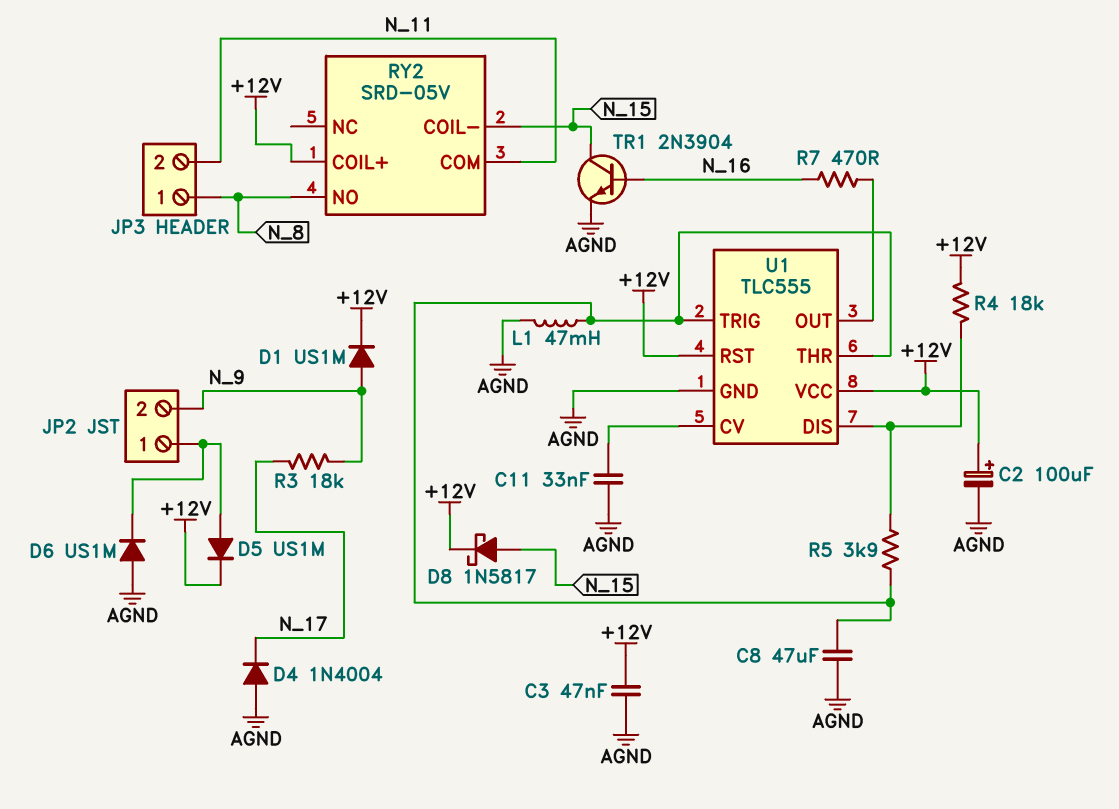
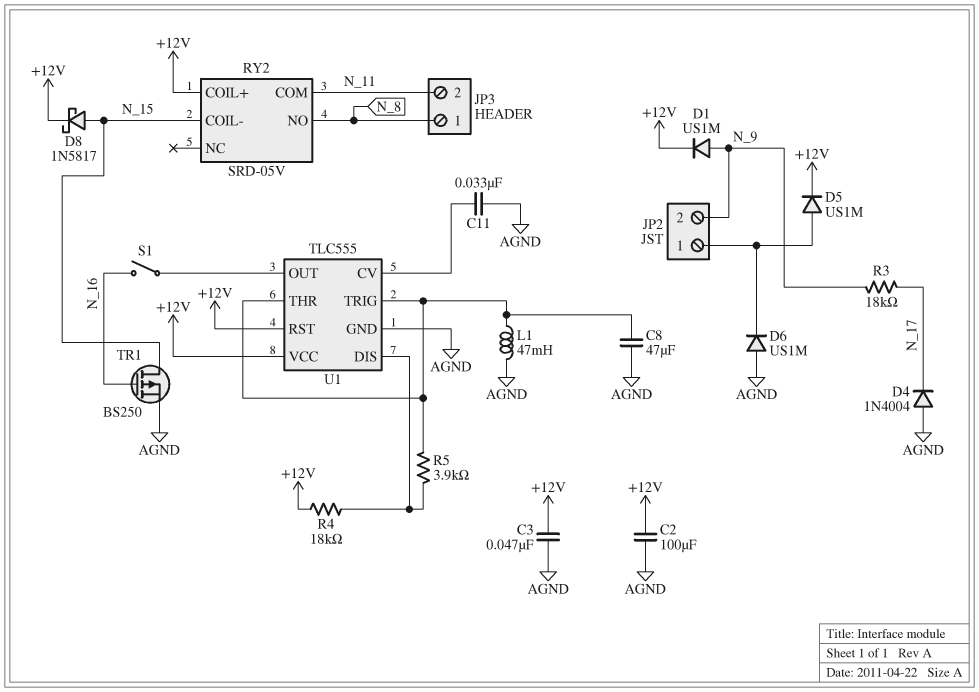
C2: 100uF (plus +12V, minus AGND) -> 100uF (+12V, AGND)
R7: 470 (N_16, U1/OUT) -> none
S1: none -> switch (N_16, U1/OUT)
TR1: NPN 2N3904 (B N_16, C N_15, E AGND) -> PMOS BS250 (G N_16, D N_15, S AGND)

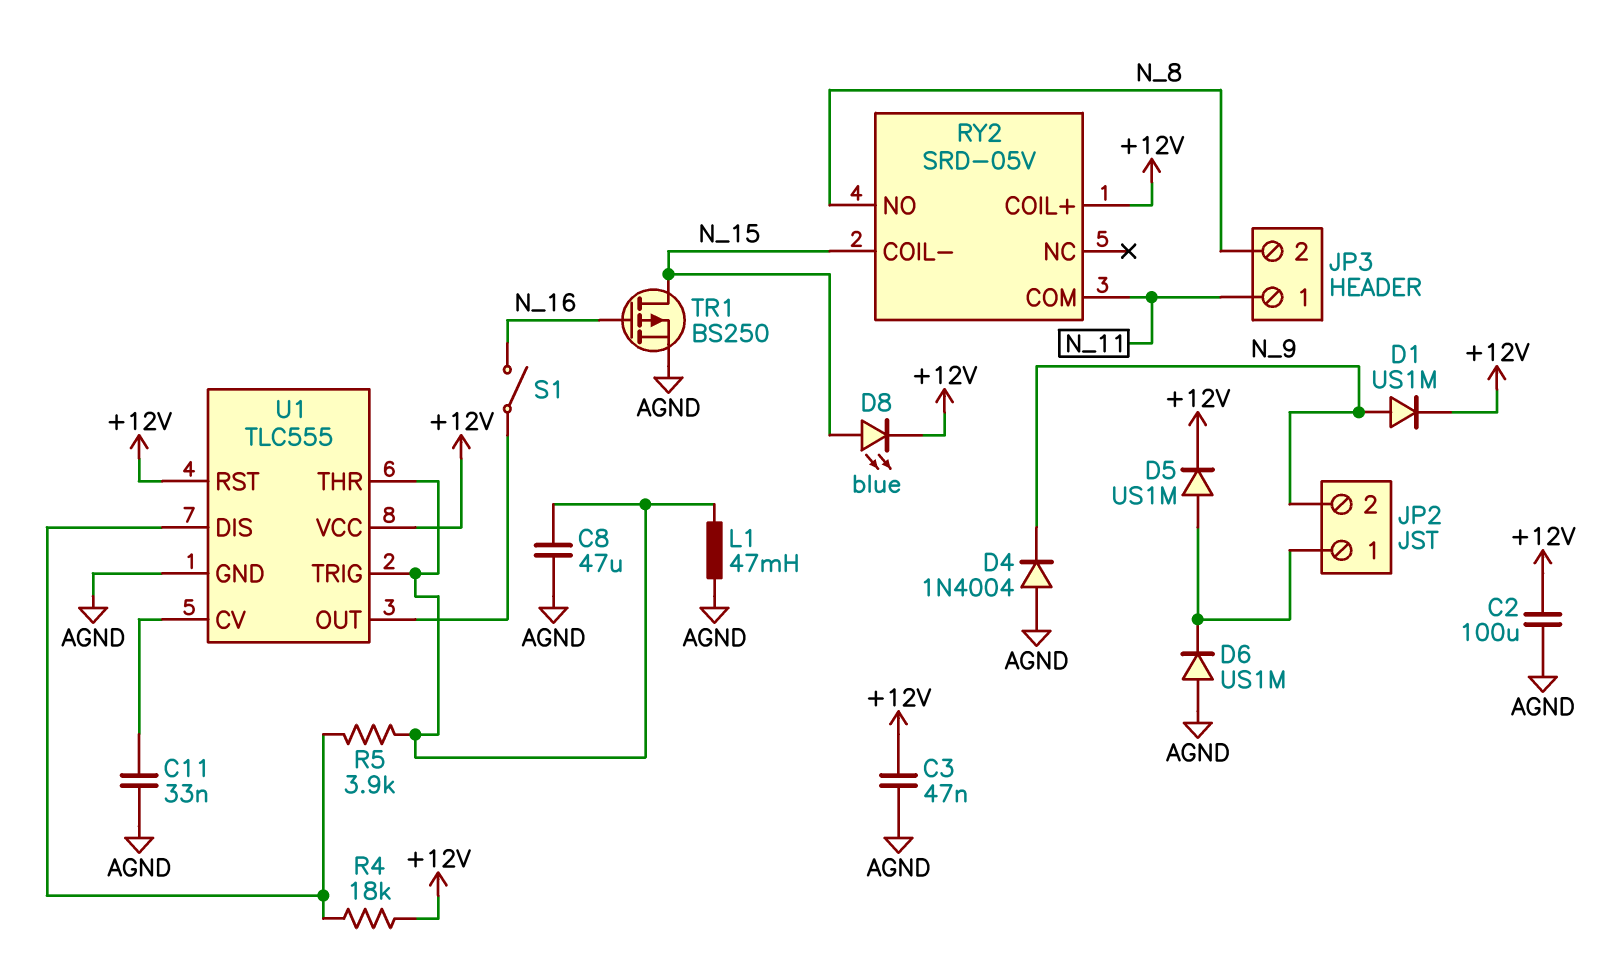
D4: diode 1N4004 (A AGND, K N_17) -> diode 1N4004 (A AGND, K N_9)
D8: schottky 1N5817 (A N_15, K +12V) -> LED blue (A N_15, K +12V)
JP3 pin 1: N_8 -> N_11
JP3 pin 2: N_11 -> N_8
R3: 18k (N_9, N_17) -> none

